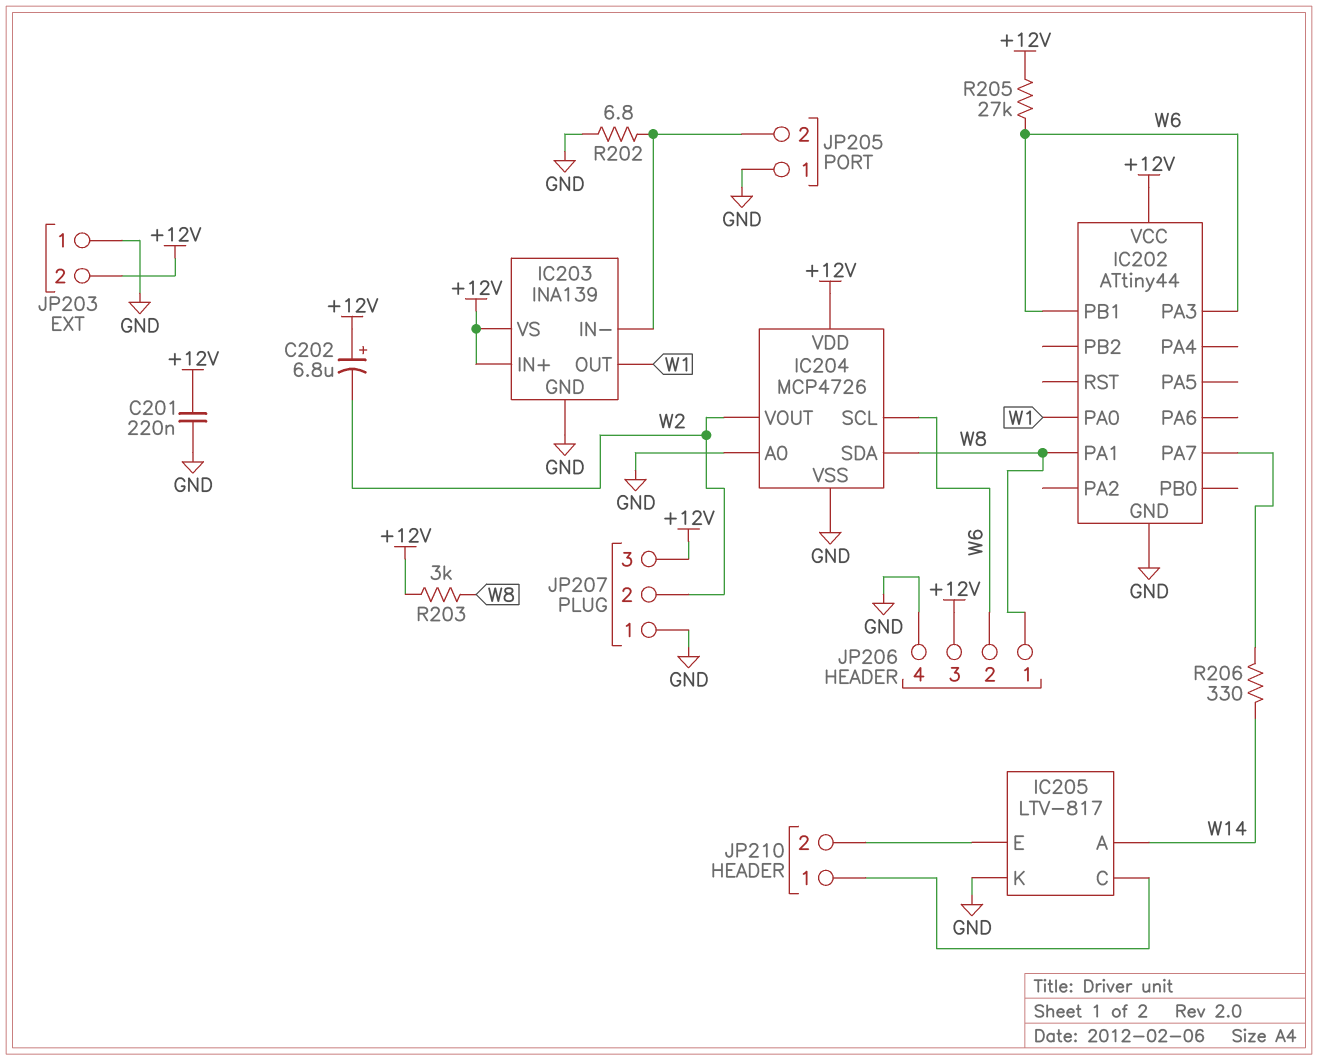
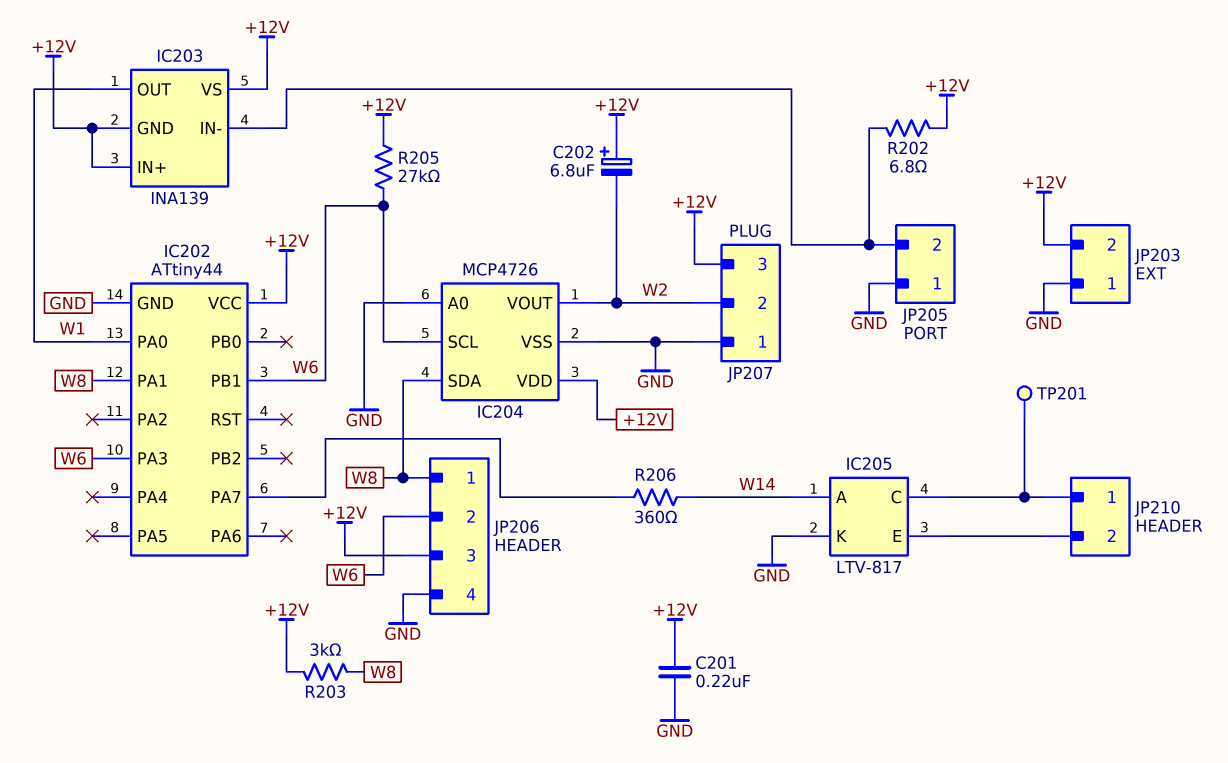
IC203 pin GND: GND -> +12V
R202: 6.8 (GND, IC203/IN-) -> 6.8 (+12V, IC203/IN-)
R206: 330 (IC202/PA7, W14) -> 360 (IC202/PA7, W14)
TP201: none -> test point (IC205/C)

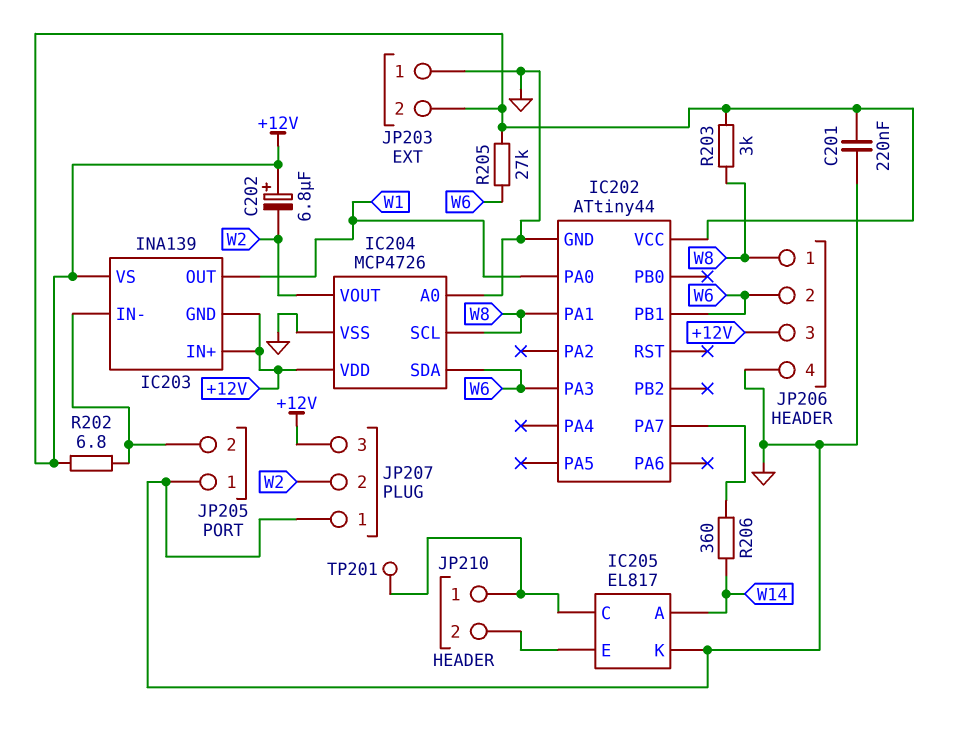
IC204 pin SCL: W6 -> W8
IC204 pin SDA: W8 -> W6
IC205: LTV-817 -> EL817

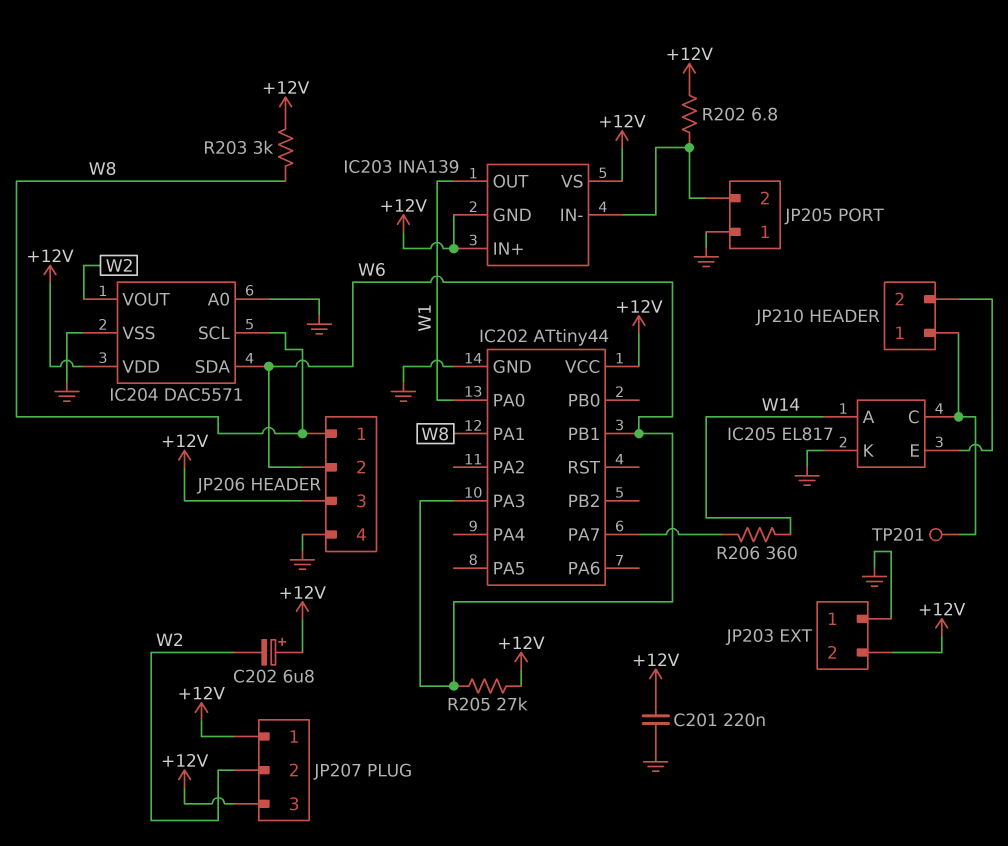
IC204: MCP4726 -> DAC5571
JP207 pin 1: GND -> +12V

